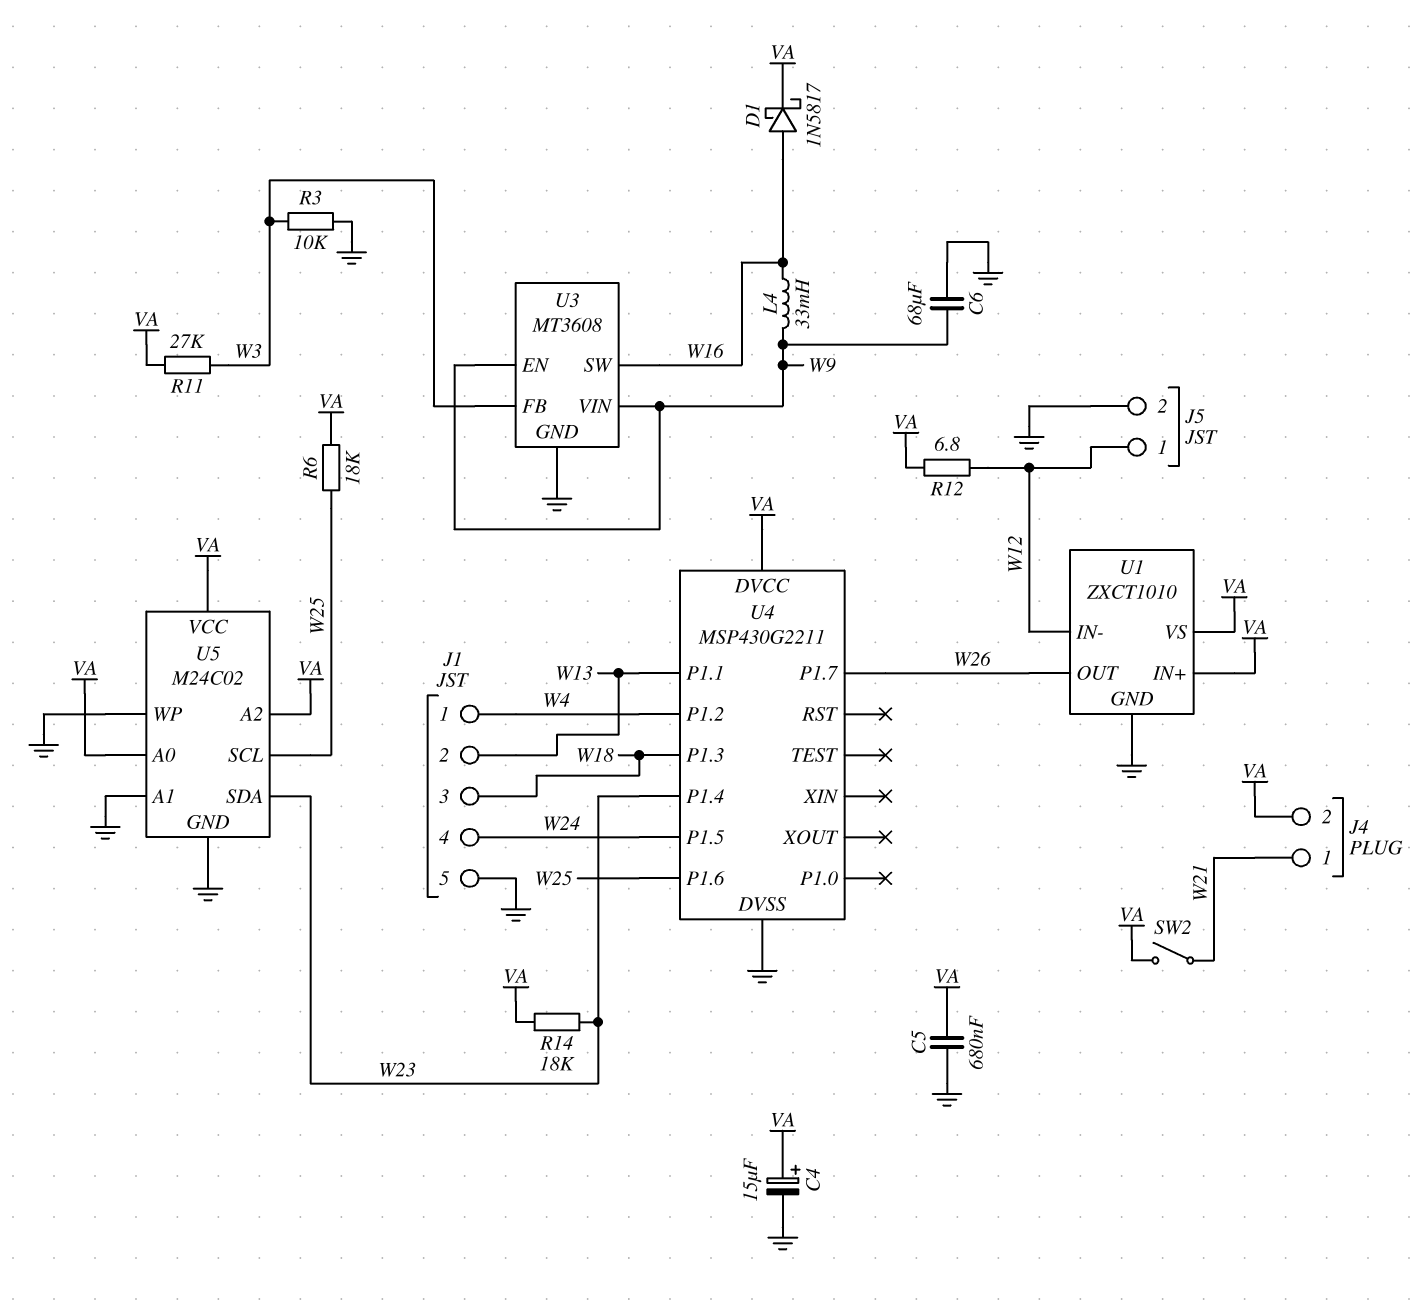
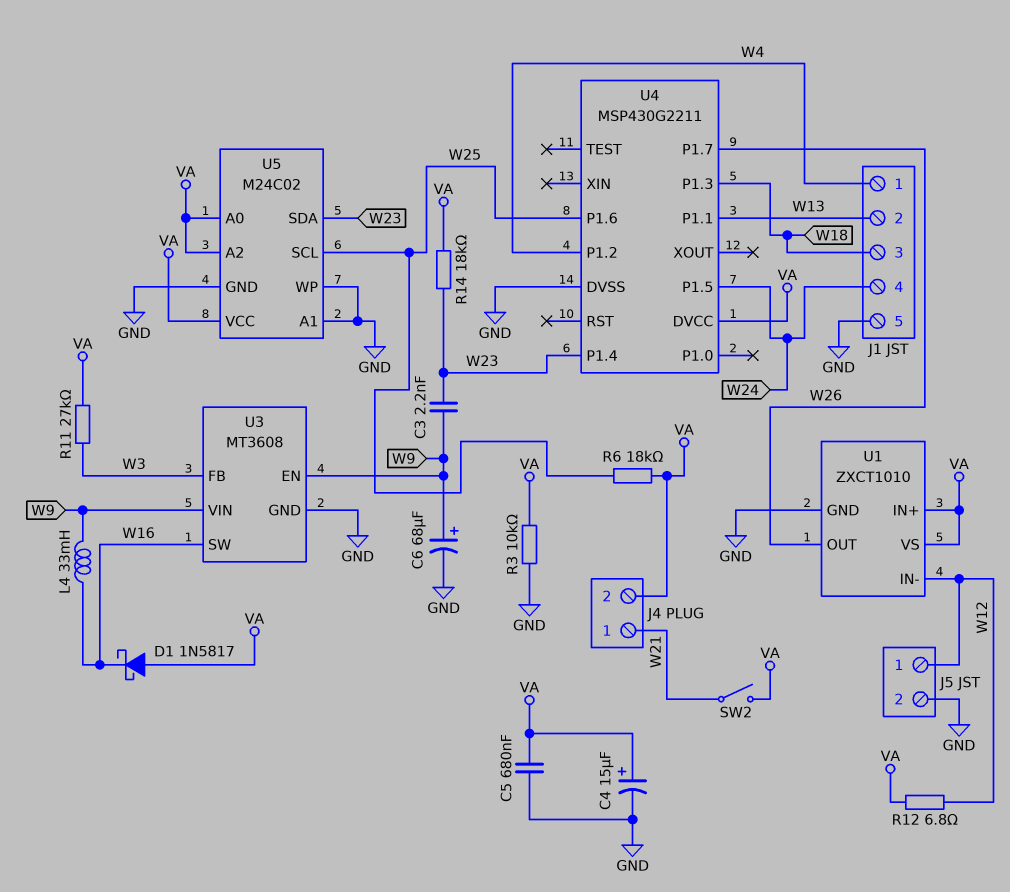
C3: none -> 2.2nF (W9, W23)
C6: 68uF (GND, W9) -> 68uF (plus W9, minus GND)
D1: schottky 1N5817 (A W16, K VA) -> schottky 1N5817 (A VA, K W16)
R3: 10k (GND, W3) -> 10k (GND, VA)

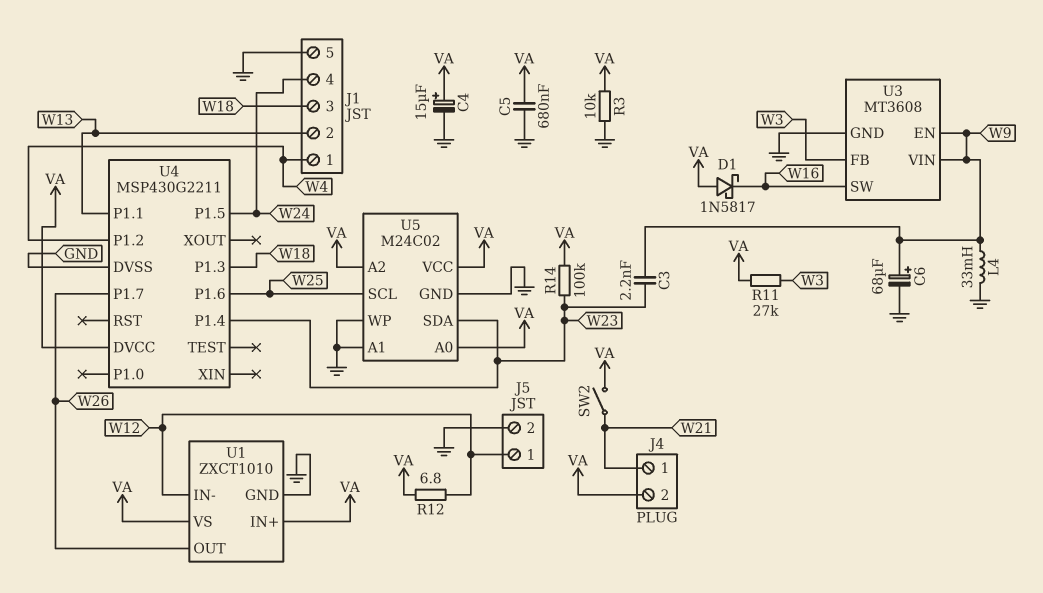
L4: 33mH (W9, W16) -> 33mH (GND, W9)
R6: 18k (VA, W25) -> none
R14: 18k (VA, W23) -> 100k (VA, W23)

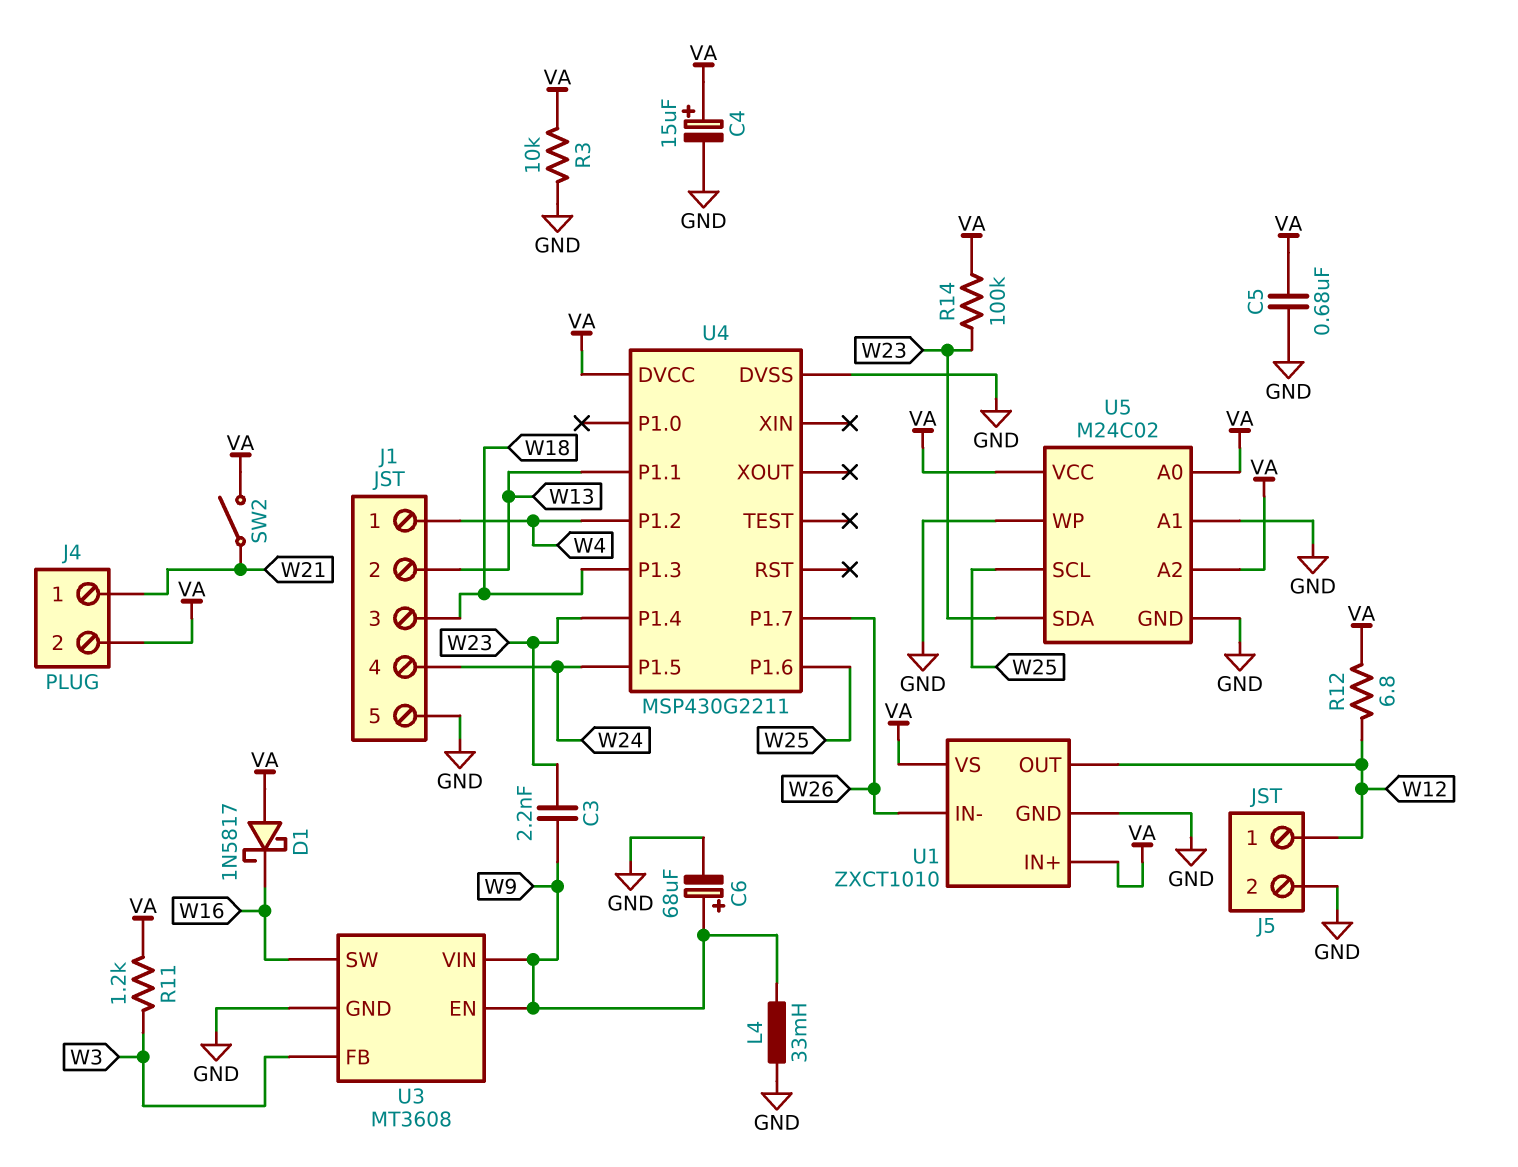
R11: 27k (VA, W3) -> 1.2k (VA, W3)
U1 pin IN-: W12 -> W26
U1 pin OUT: W26 -> W12

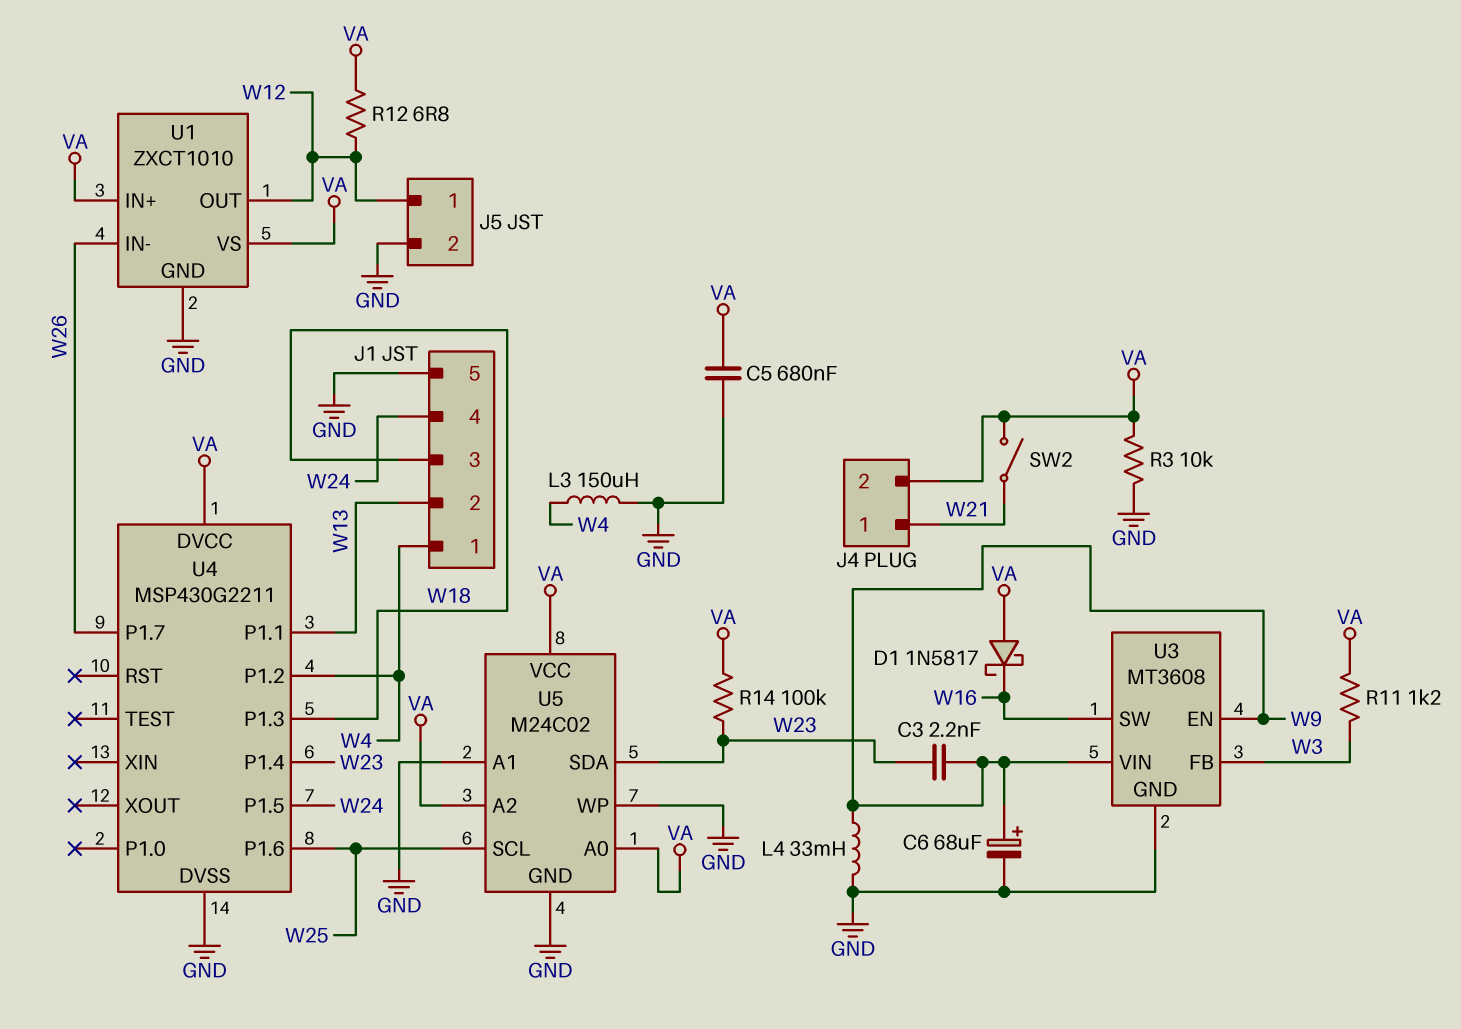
C4: 15uF (plus VA, minus GND) -> none
L3: none -> 150uH (GND, W4)

